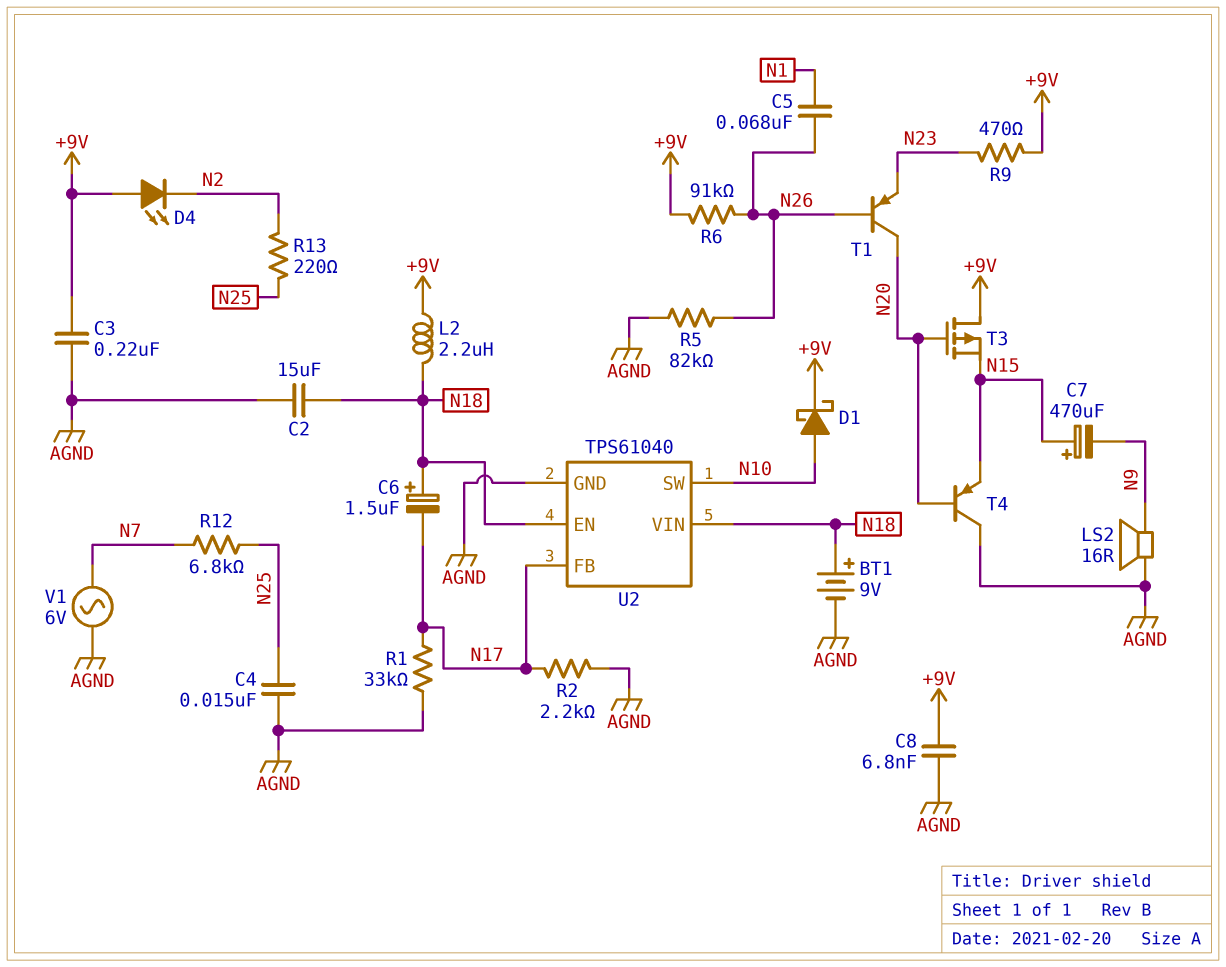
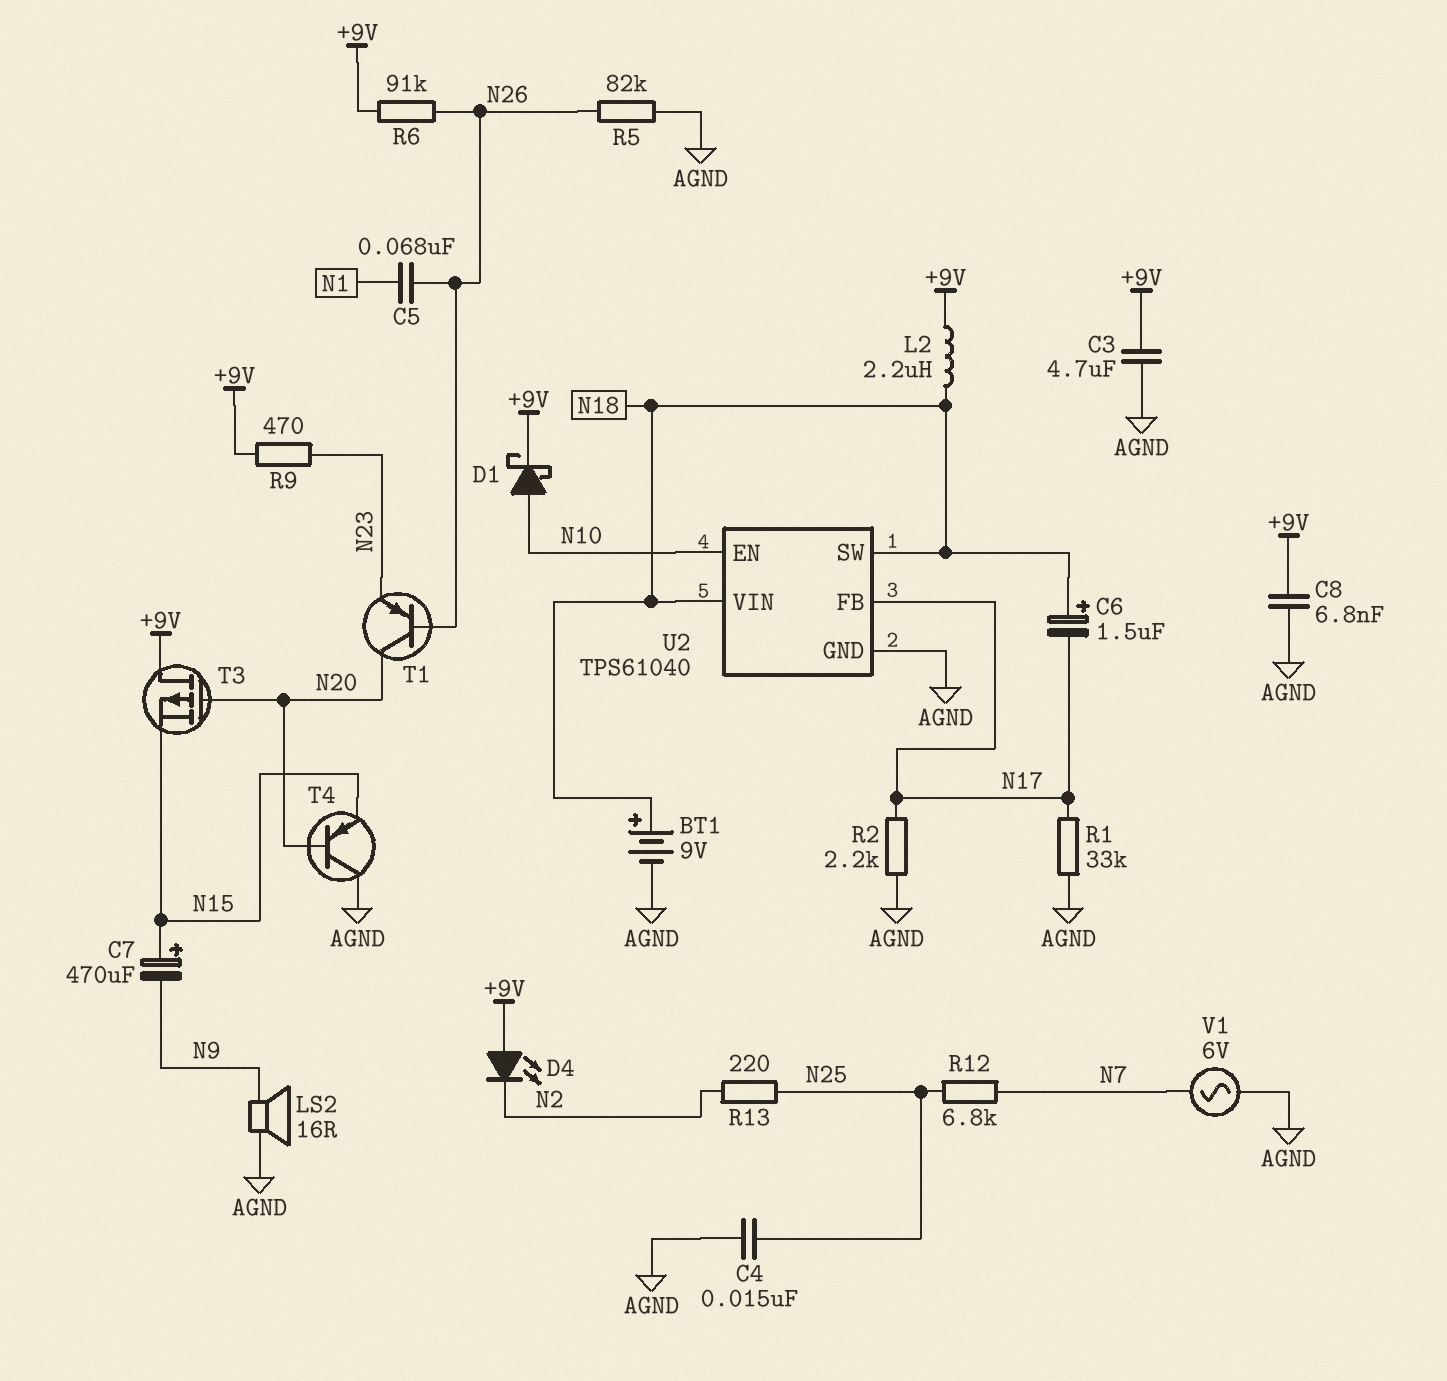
C2: 15uF (AGND, N18) -> none
C3: 220nF (+9V, AGND) -> 4.7uF (+9V, AGND)
U2 pin EN: N18 -> N10
U2 pin SW: N10 -> N18

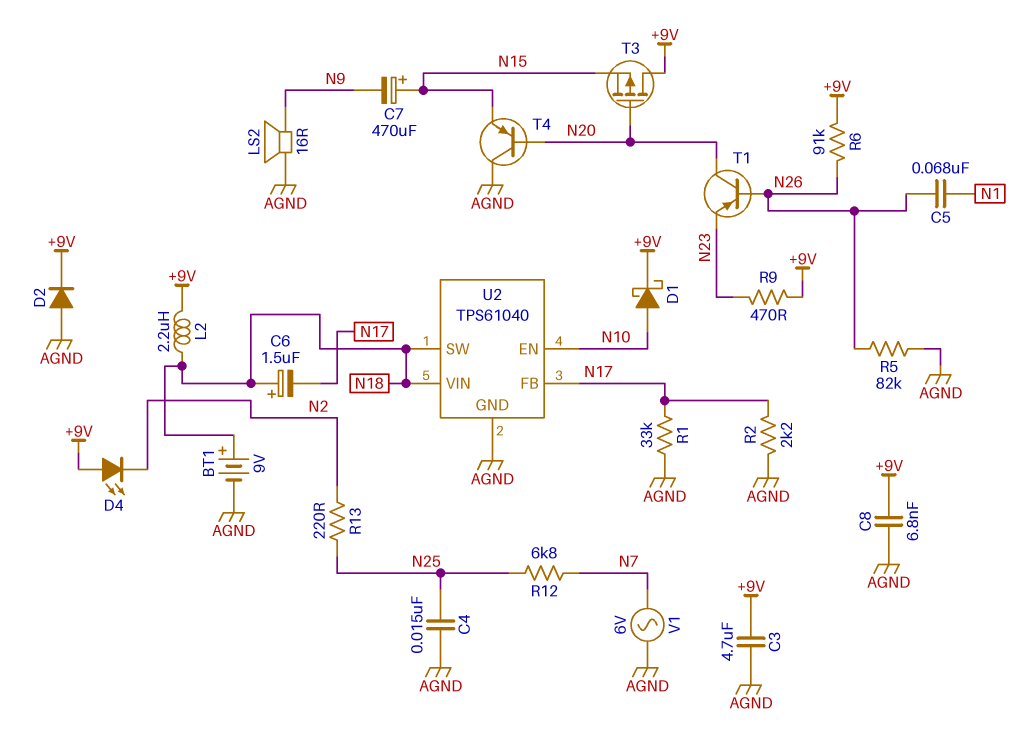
D2: none -> diode (A AGND, K +9V)

